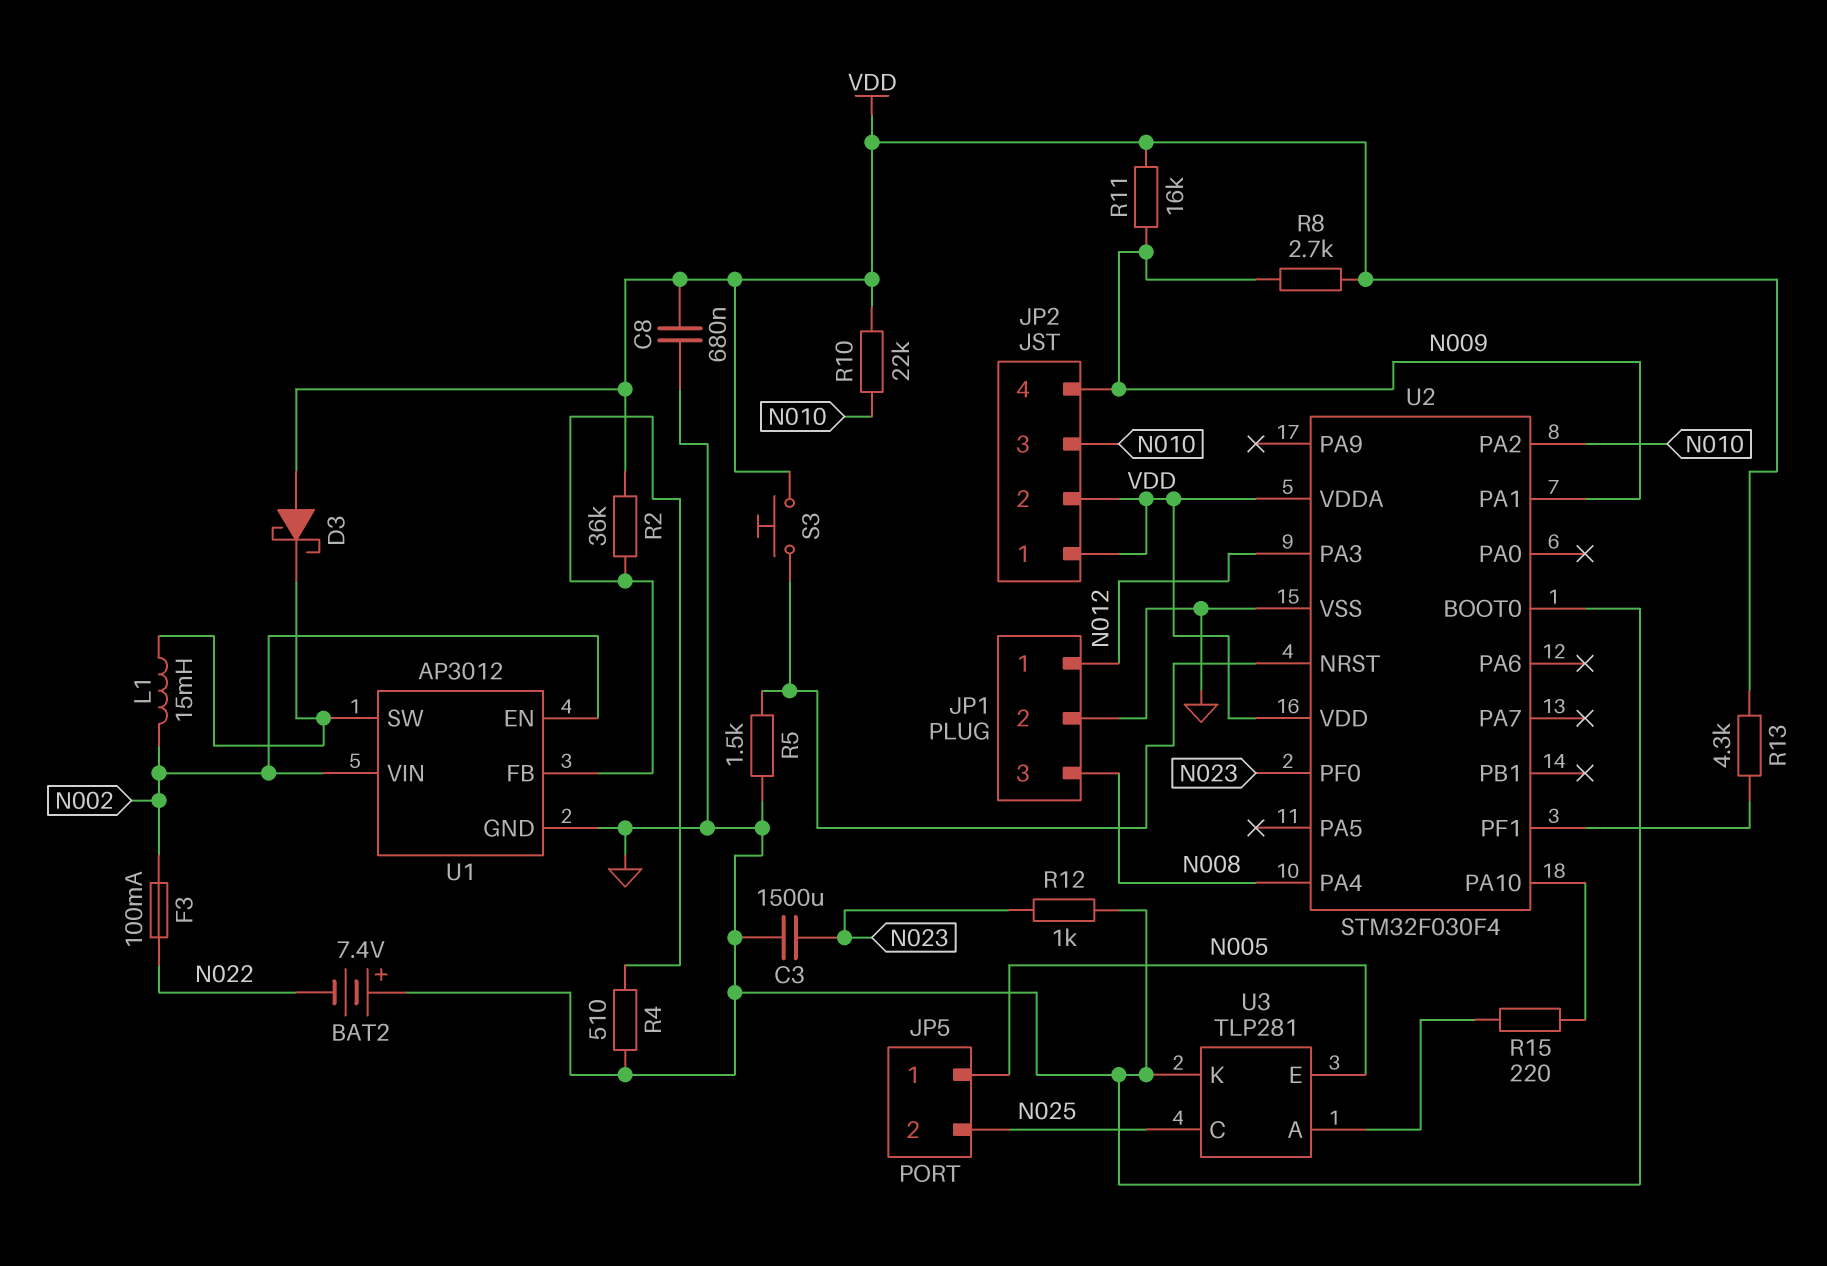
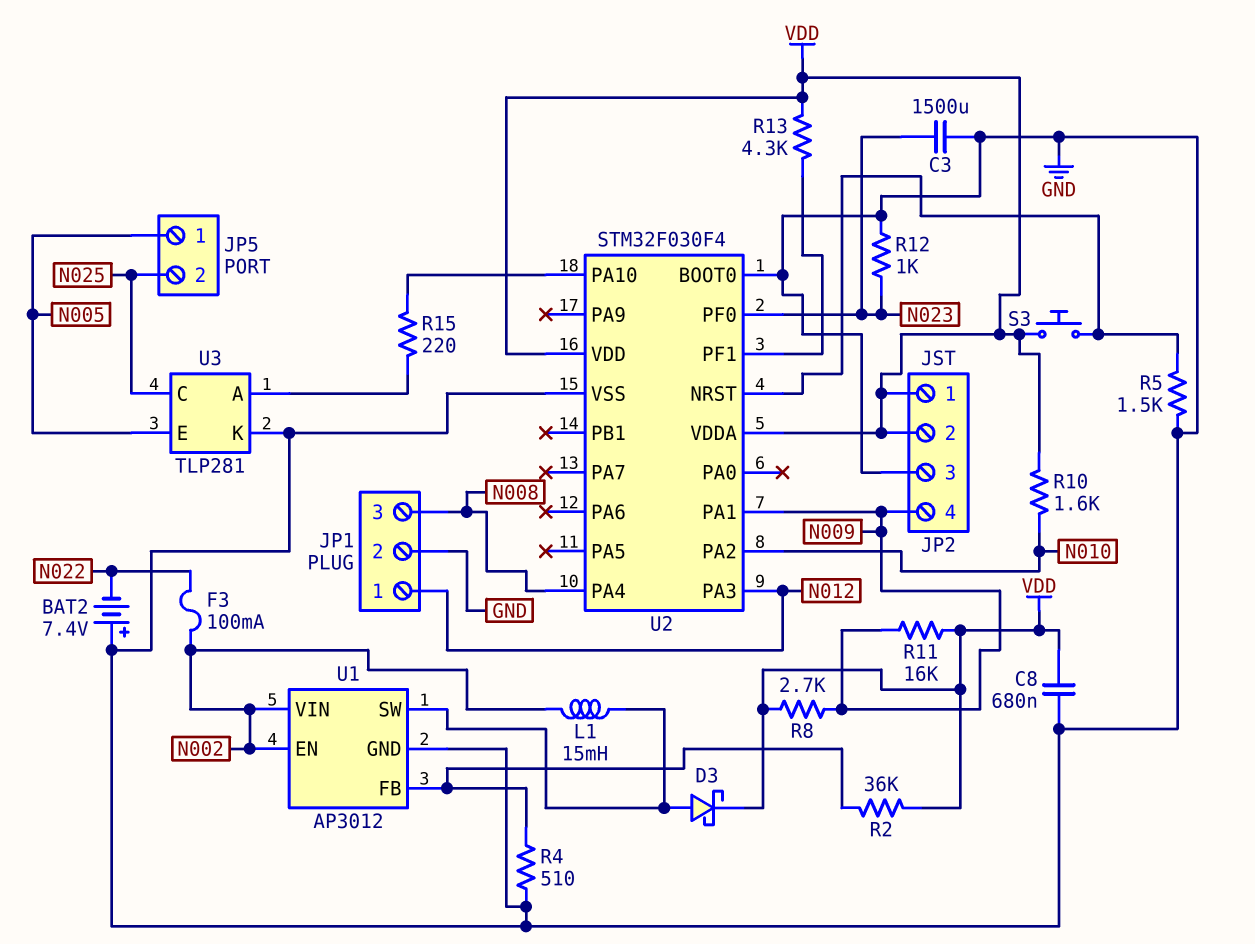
D3: schottky (A VDD, K U1/SW) -> schottky (A U1/SW, K VDD)
JP2 pin 3: N010 -> GND
R10: 22k (N010, VDD) -> 1.6k (N010, VDD)

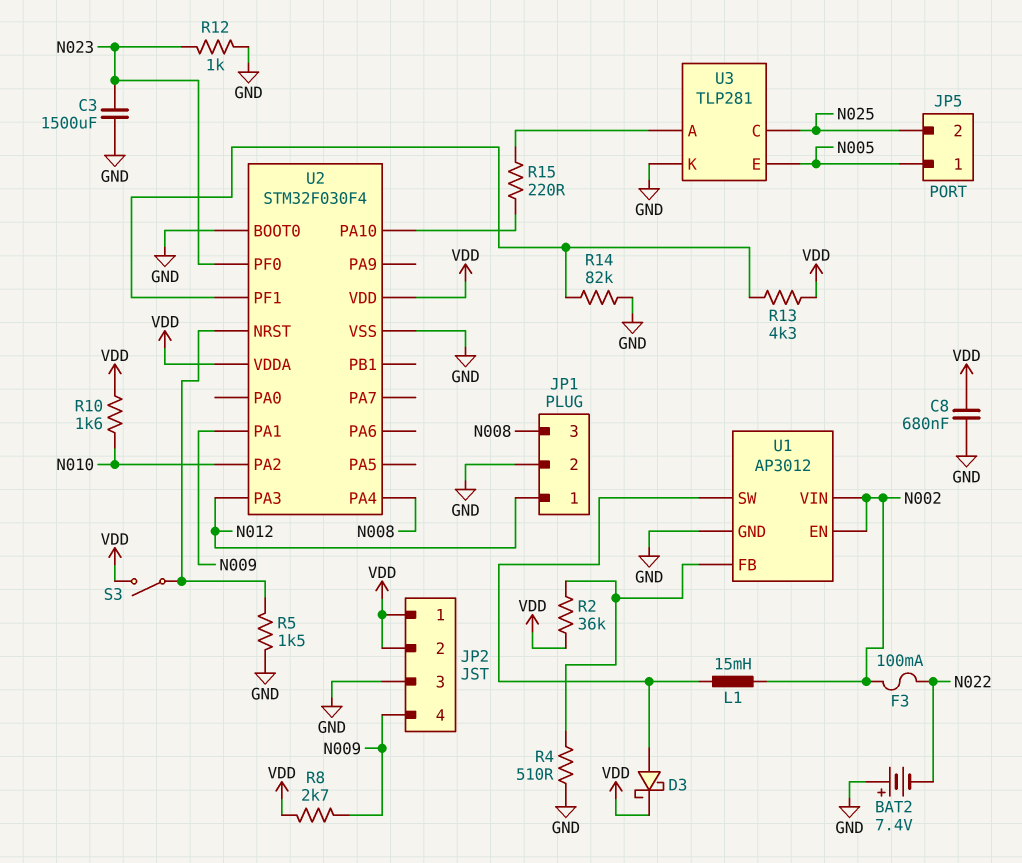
R11: 16k (N009, VDD) -> none
R14: none -> 82k (GND, U2/PF1)
S3: button (U2/NRST, VDD) -> switch (U2/NRST, VDD)

